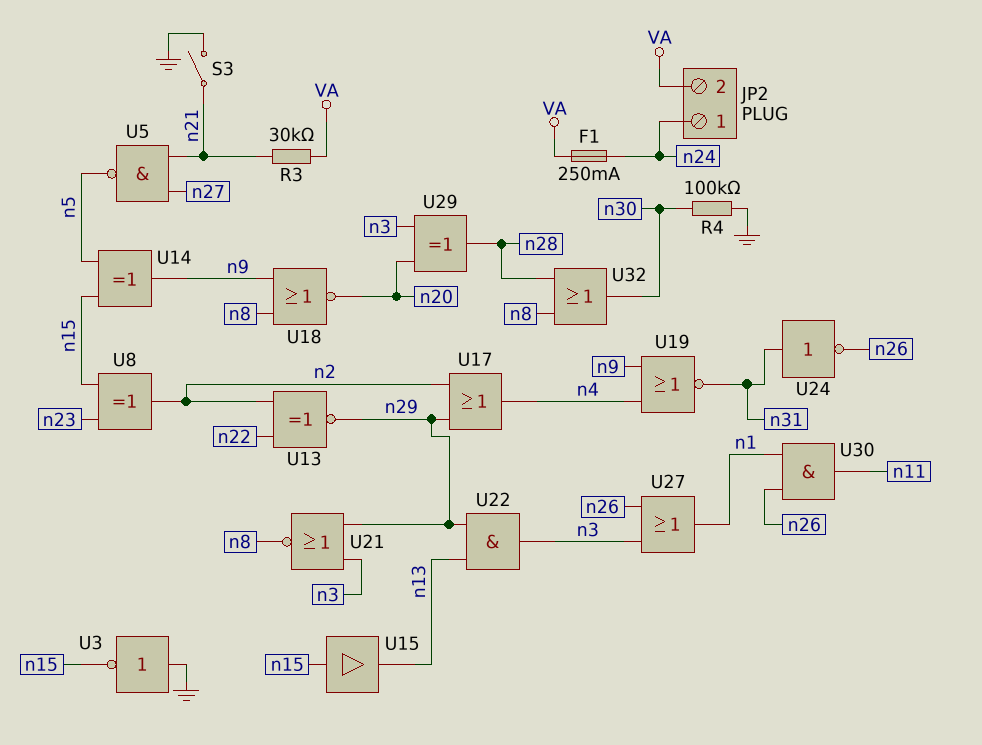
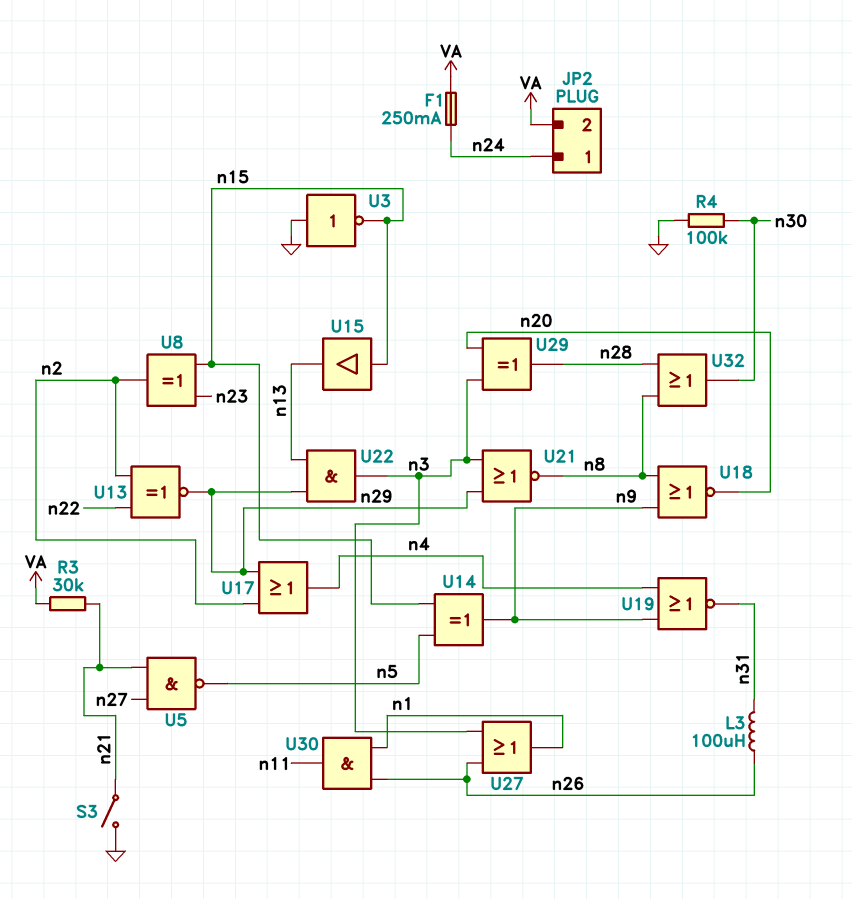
L3: none -> 100uH (n26, n31)
U24: NOT (in n31, out n26) -> none

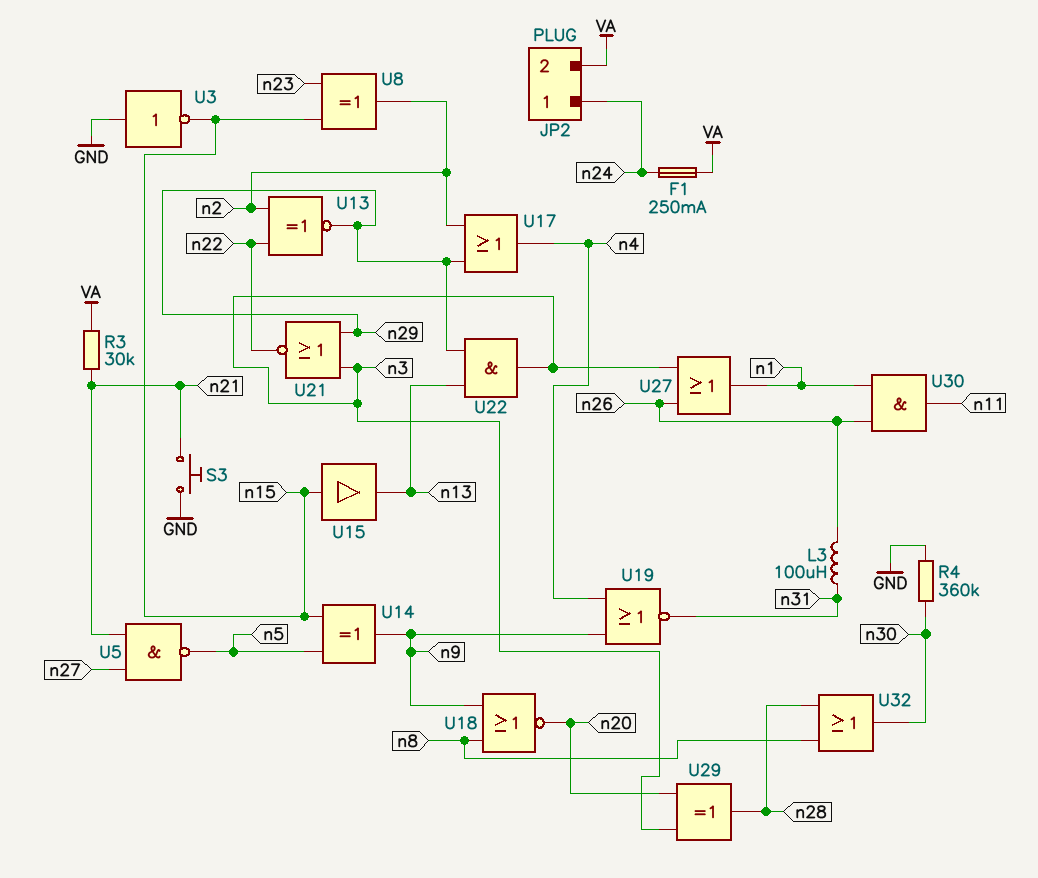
R4: 100k (GND, n30) -> 360k (GND, n30)
S3: switch (GND, n21) -> button (GND, n21)
U21: NOR (in n3, in n29, out n8) -> NOR (in n3, in n29, out n22)

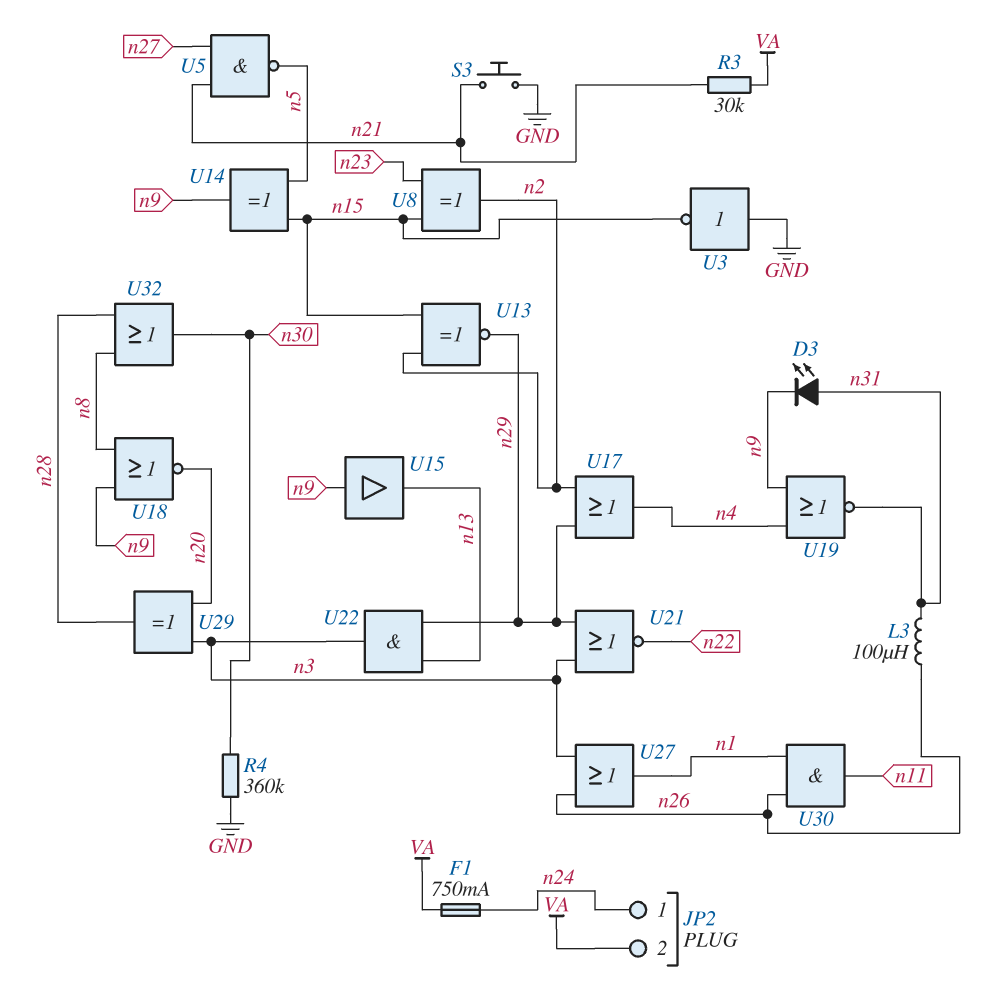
D3: none -> LED (A n31, K n9)
F1: 250mA (VA, n24) -> 750mA (VA, n24)
U13: XNOR (in n2, in n22, out n29) -> XNOR (in n2, in n15, out n29)
U15: buffer (in n15, out n13) -> buffer (in n9, out n13)

